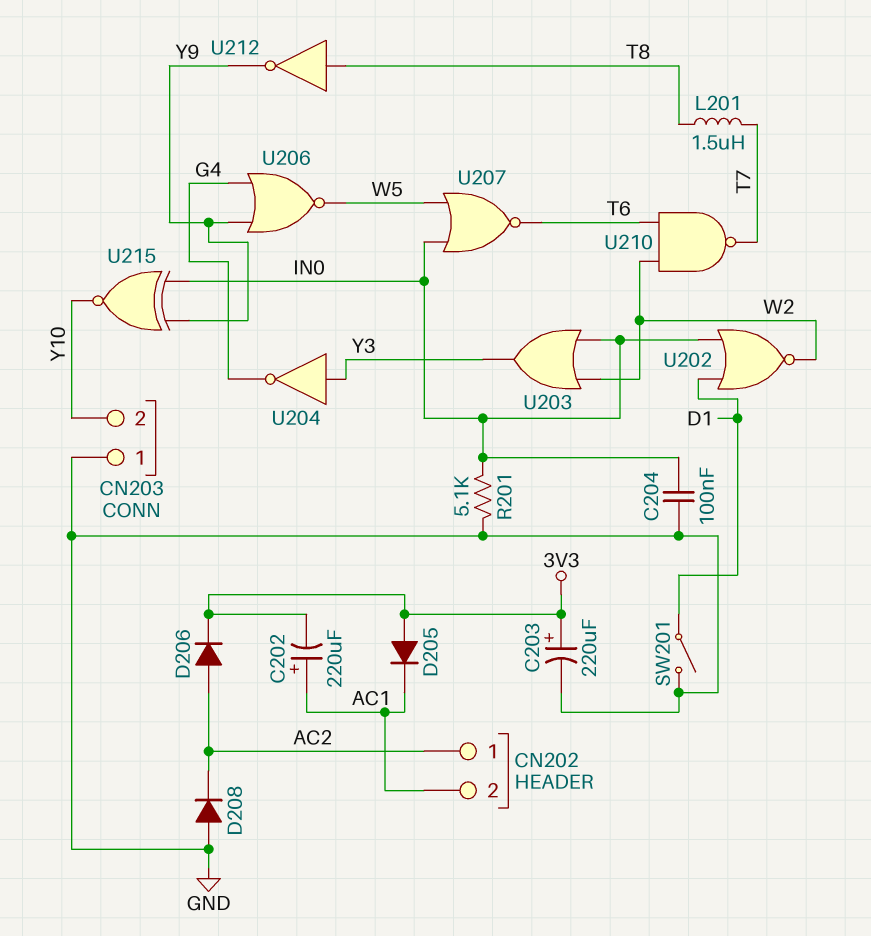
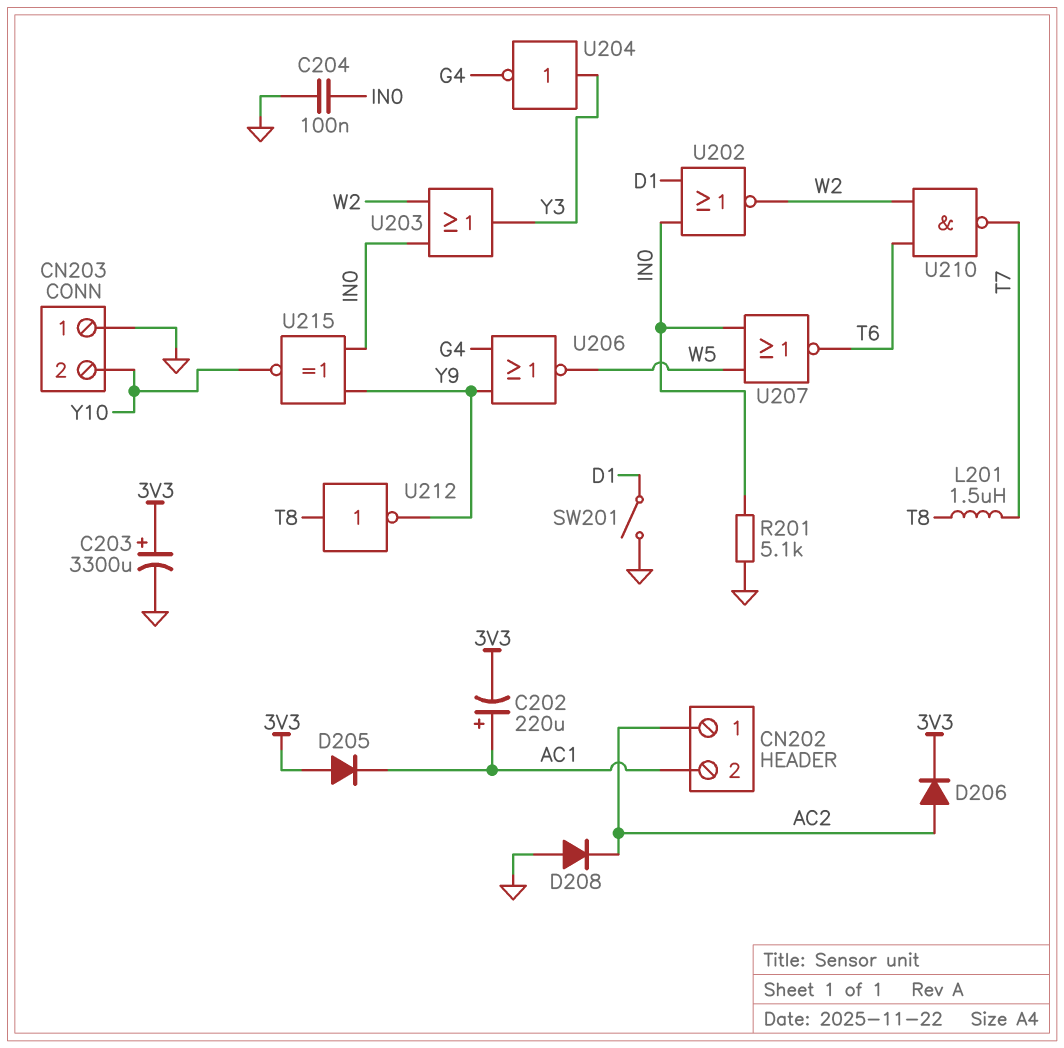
C203: 220uF (plus 3V3, minus GND) -> 3300uF (plus 3V3, minus GND)

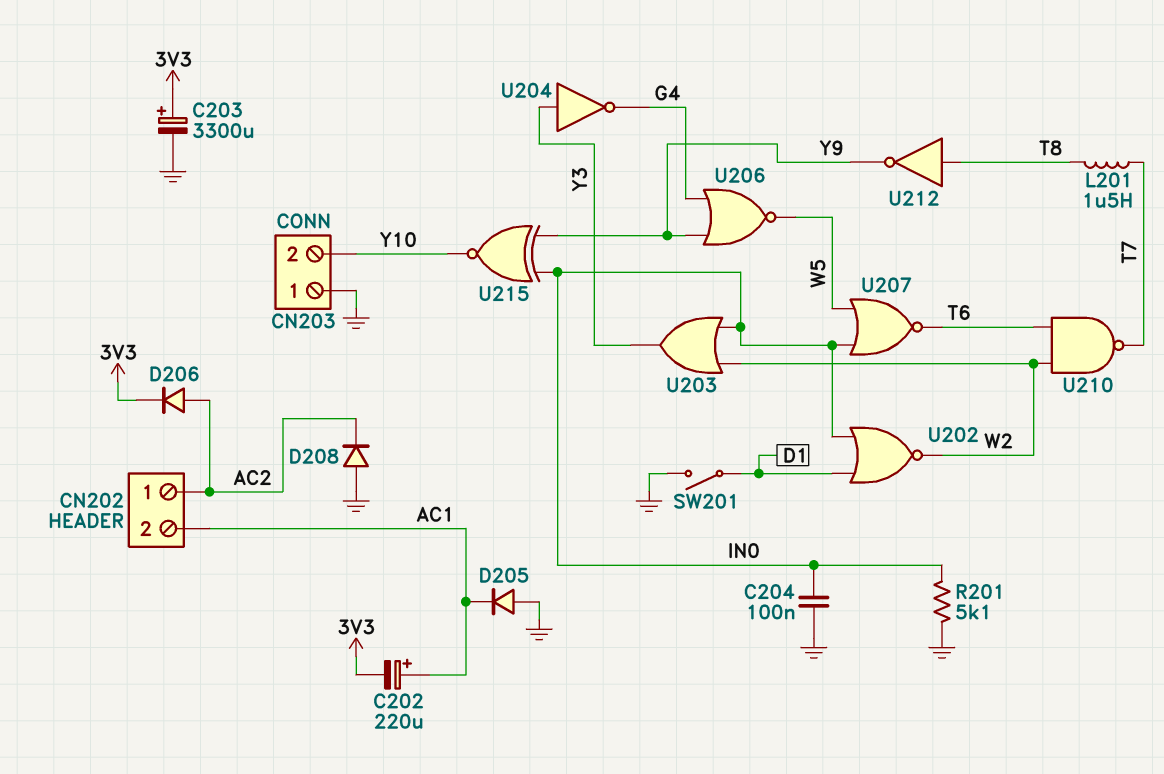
D205: diode (A 3V3, K AC1) -> diode (A GND, K AC1)

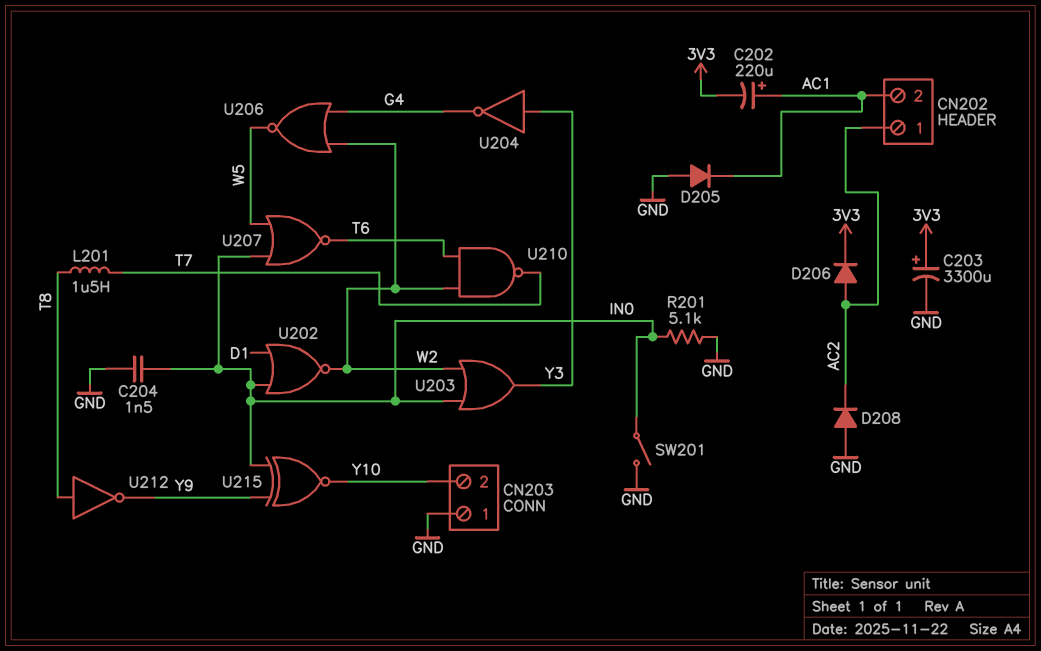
C204: 100nF (GND, IN0) -> 1.5nF (GND, IN0)
SW201: switch (D1, GND) -> switch (GND, IN0)
U206: NOR (in G4, in Y9, out W5) -> NOR (in G4, in W2, out W5)

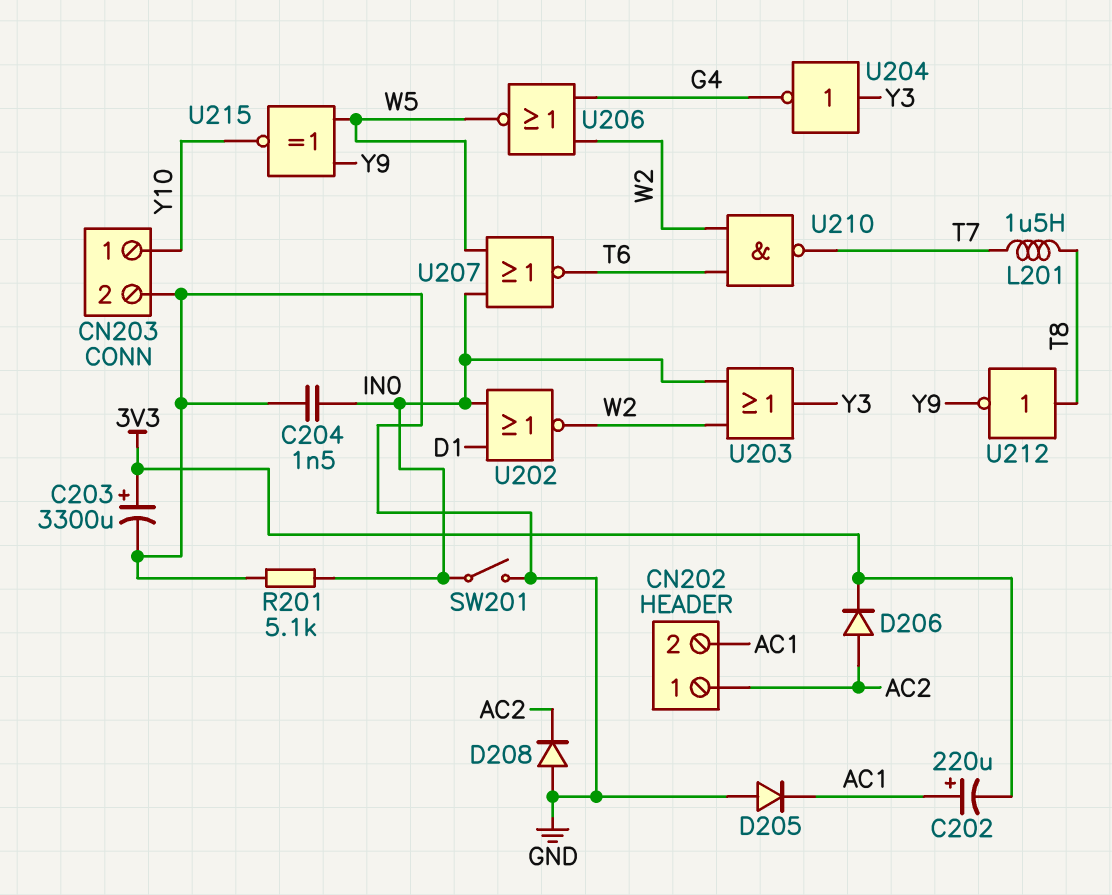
CN203 pin 1: GND -> Y10
CN203 pin 2: Y10 -> GND
U215: XNOR (in IN0, in Y9, out Y10) -> XNOR (in W5, in Y9, out Y10)

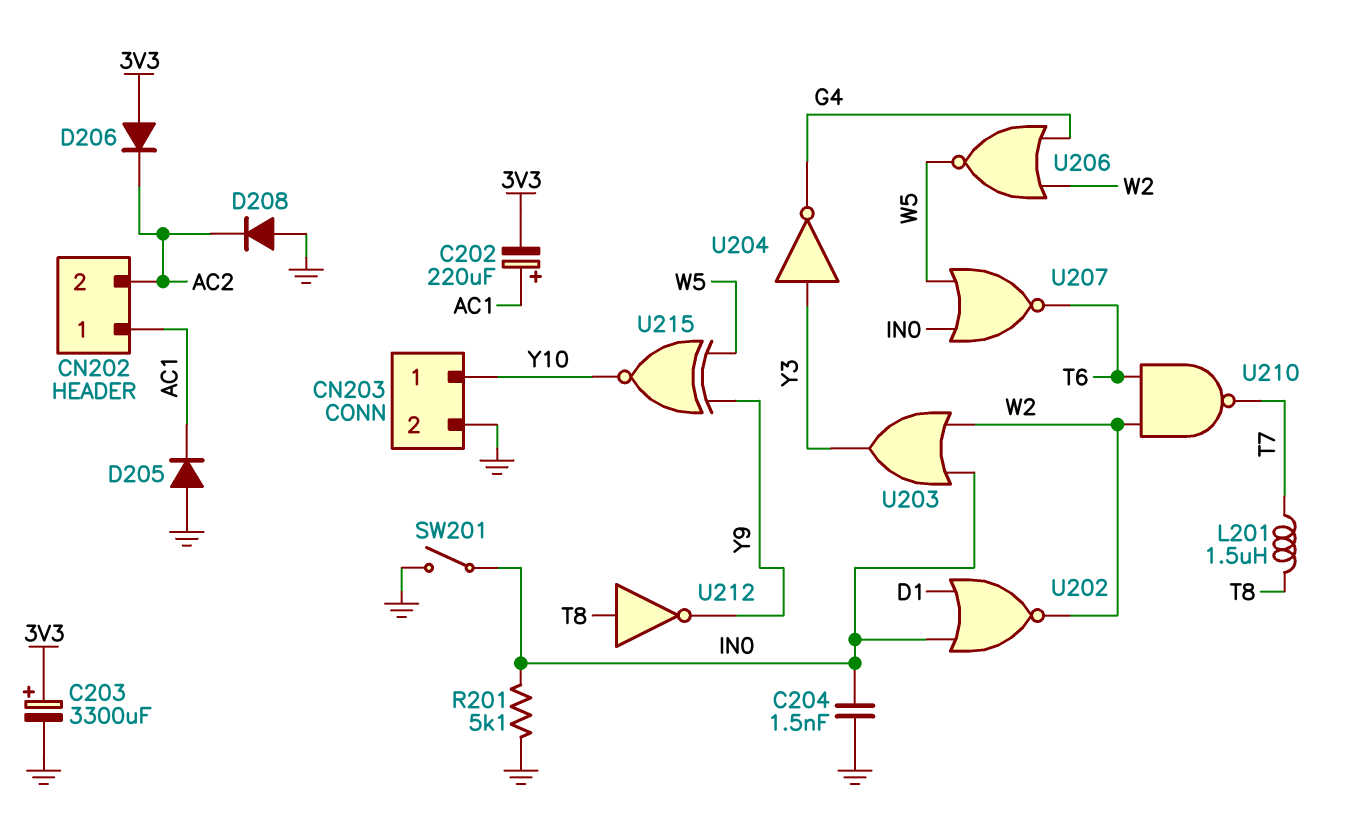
CN202 pin 1: AC2 -> AC1
CN202 pin 2: AC1 -> AC2
D206: diode (A AC2, K 3V3) -> diode (A 3V3, K AC2)

